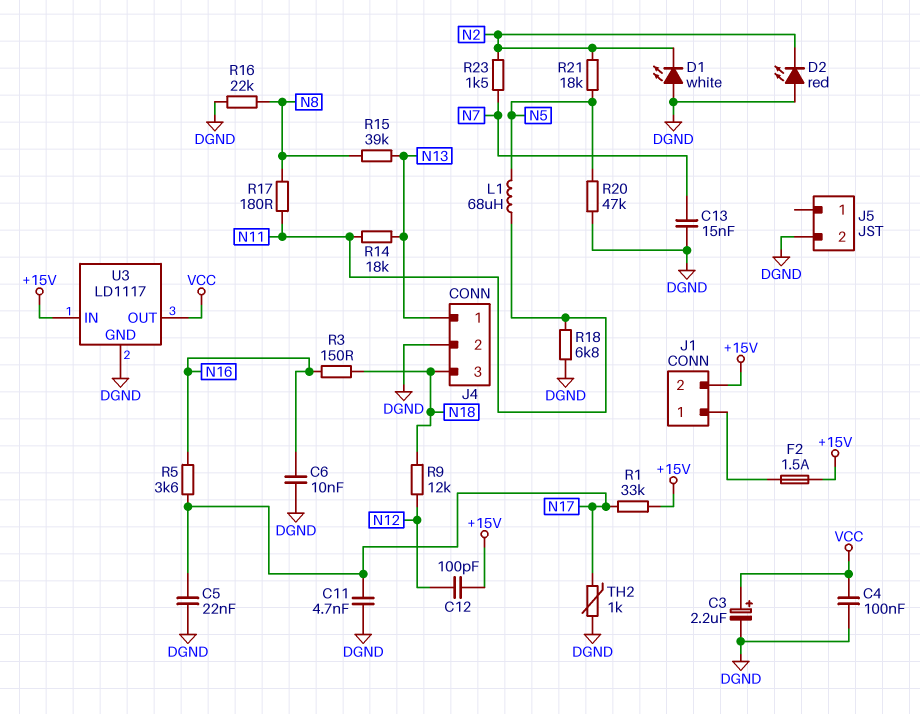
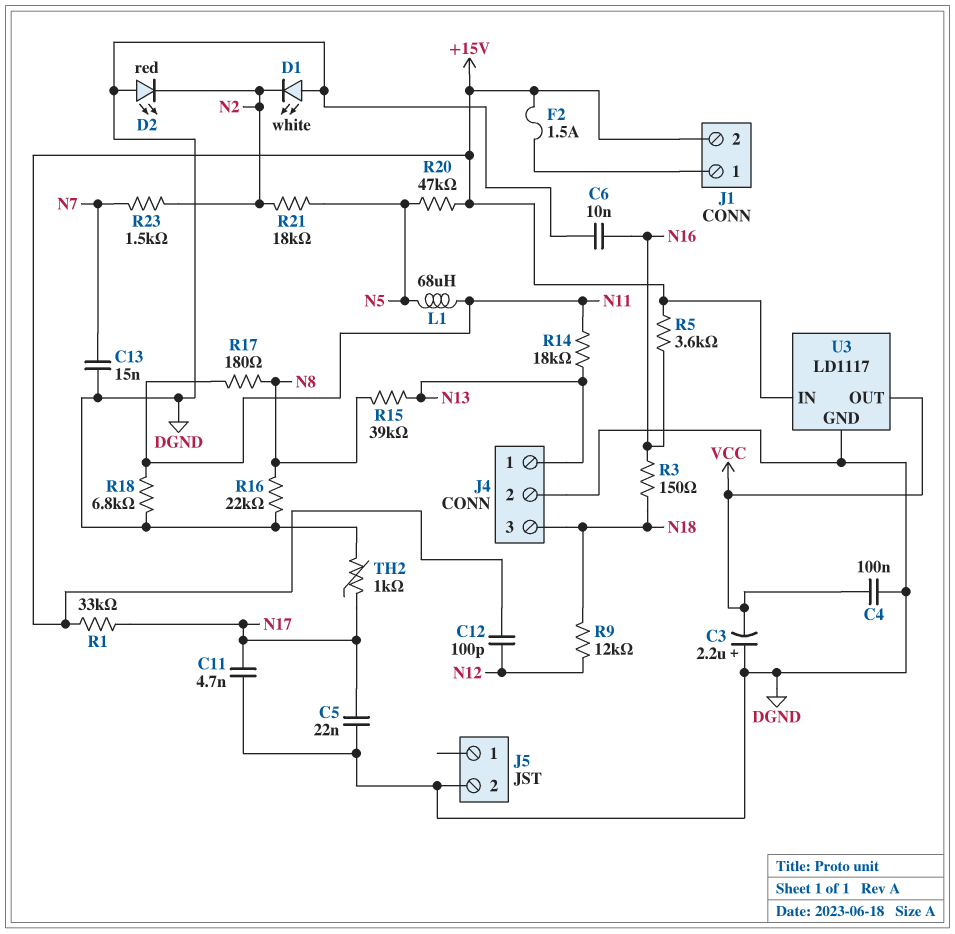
C3: 2.2uF (plus VCC, minus DGND) -> 2.2uF (plus DGND, minus VCC)
R5: 3.6k (N16, N17) -> 3.6k (+15V, N16)
R20: 47k (DGND, N5) -> 47k (+15V, N5)

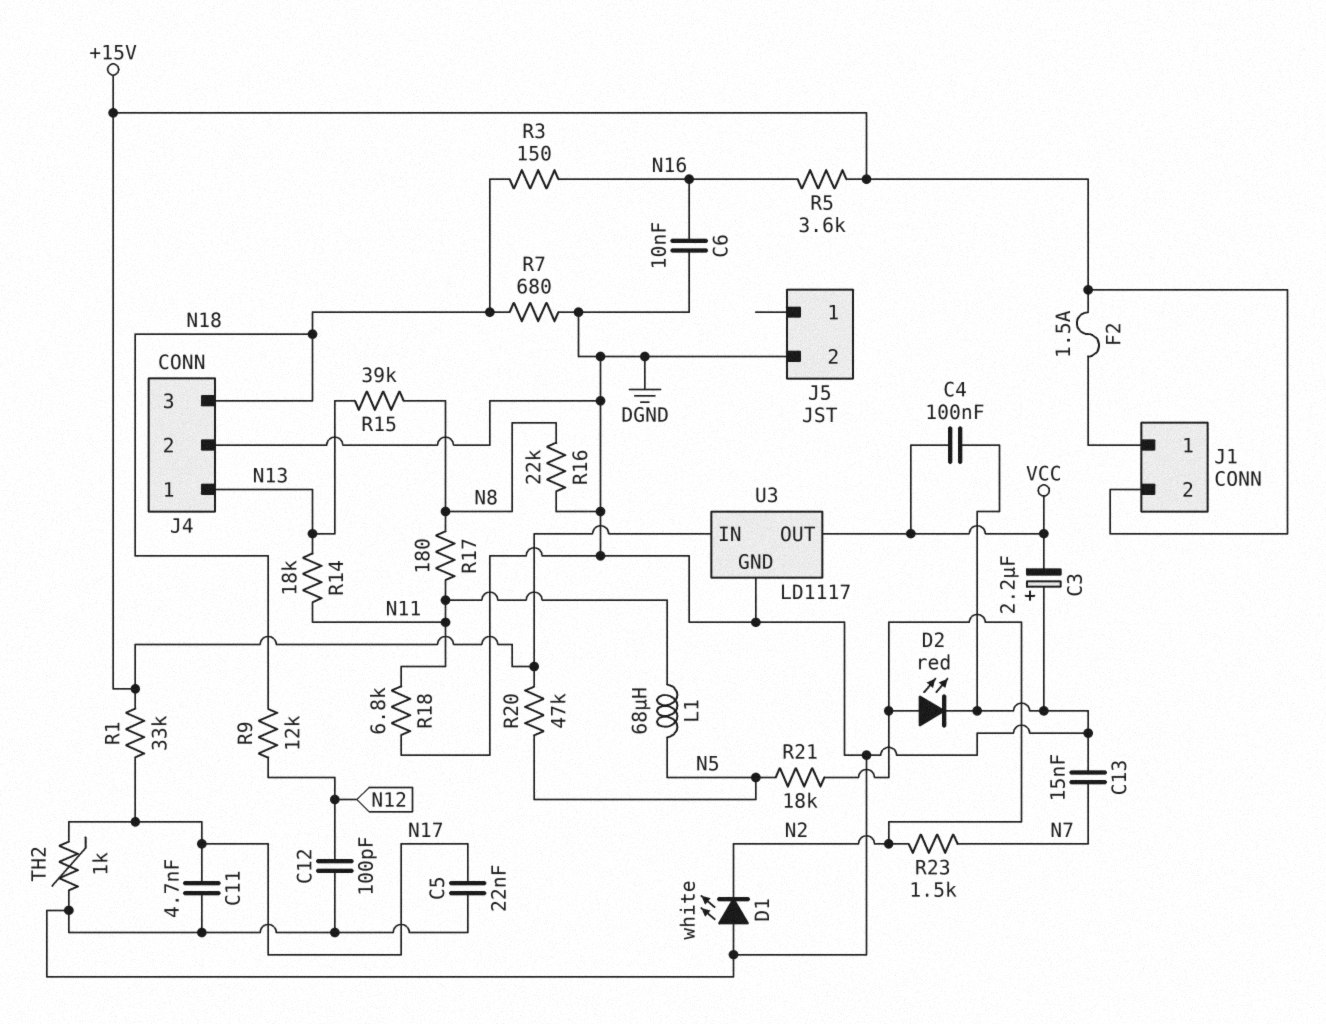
C12: 100pF (+15V, N12) -> 100pF (DGND, N12)
D2: LED red (A DGND, K N2) -> LED red (A N2, K DGND)
R7: none -> 680 (DGND, N18)

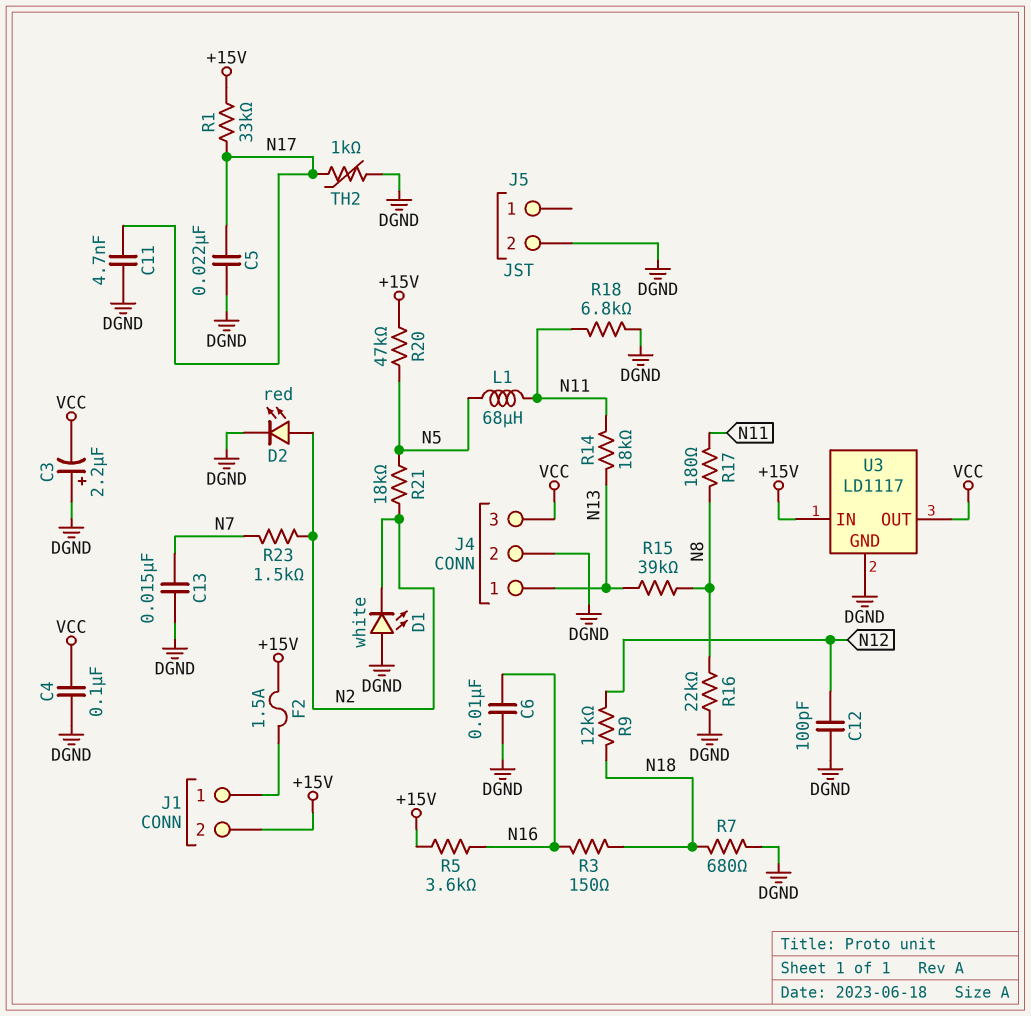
J4 pin 3: N18 -> VCC

